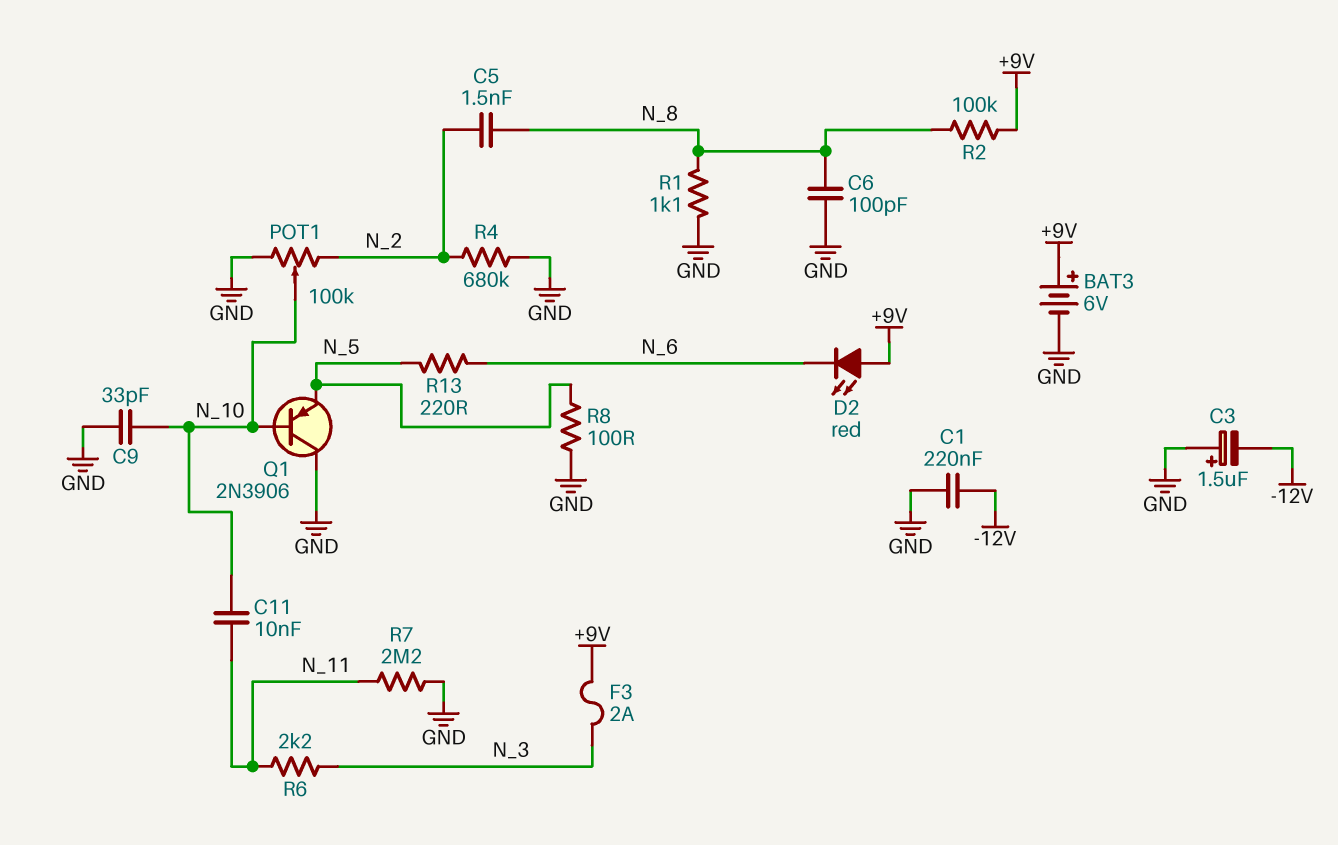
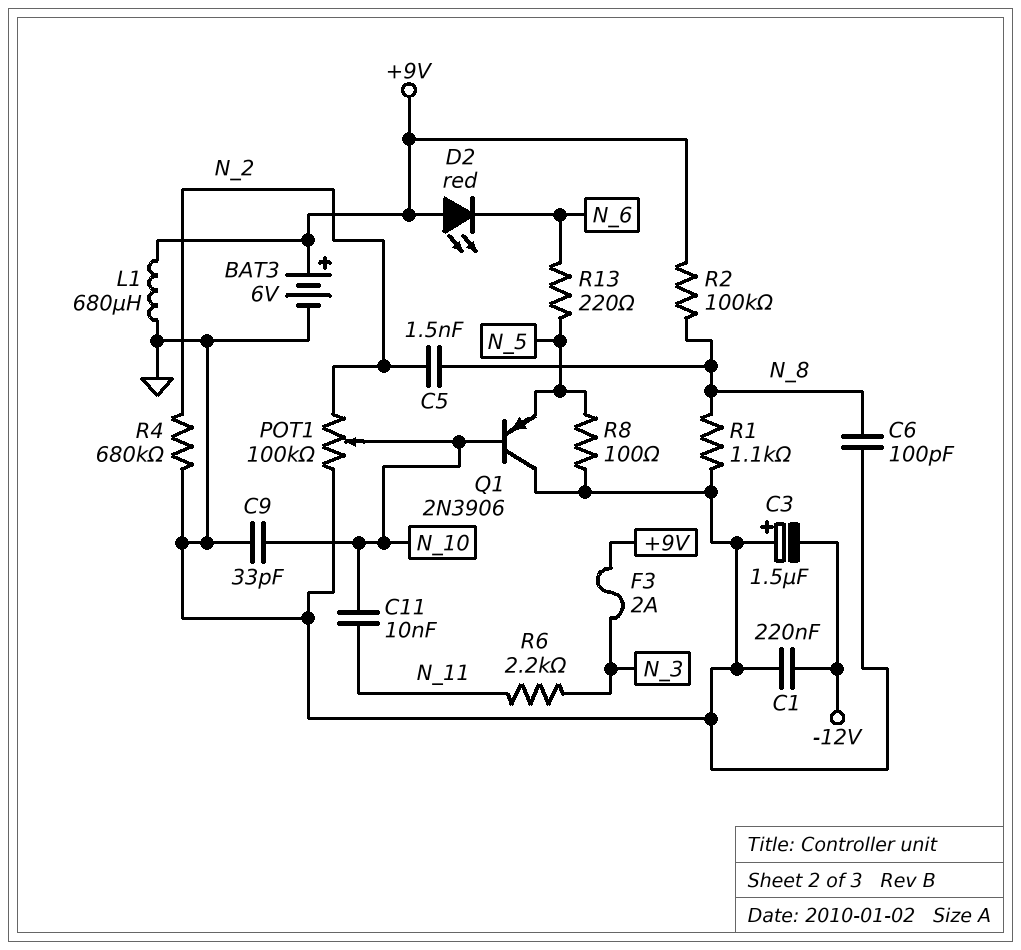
L1: none -> 680uH (+9V, GND)
R7: 2.2M (GND, N_11) -> none

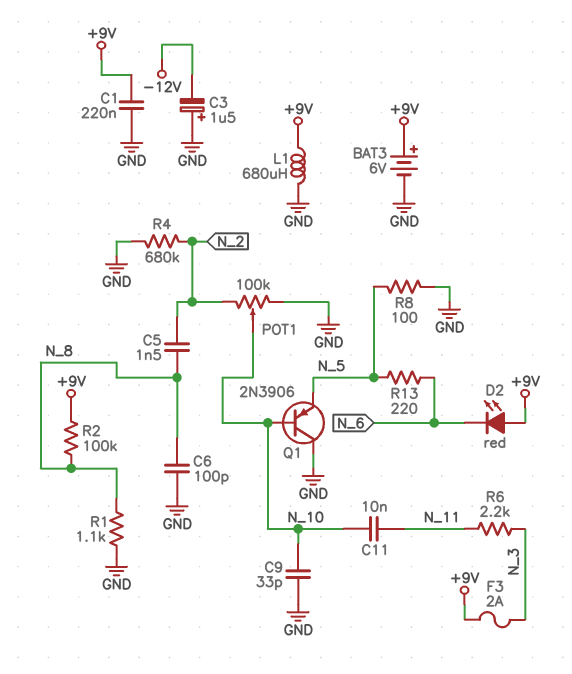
C1: 220nF (-12V, GND) -> 220nF (+9V, GND)

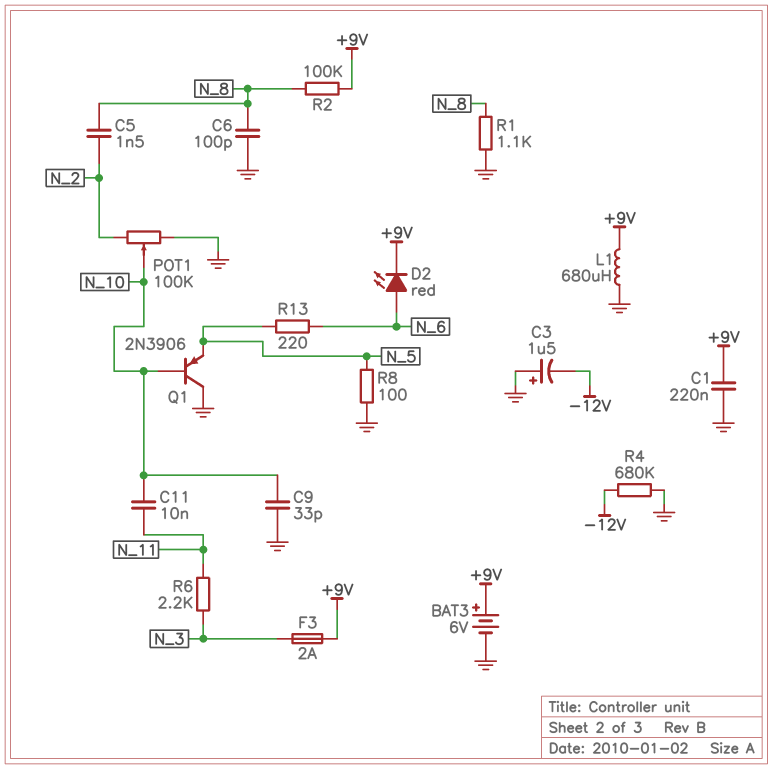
D2: LED red (A +9V, K N_6) -> LED red (A N_6, K +9V)
R4: 680k (GND, N_2) -> 680k (-12V, GND)

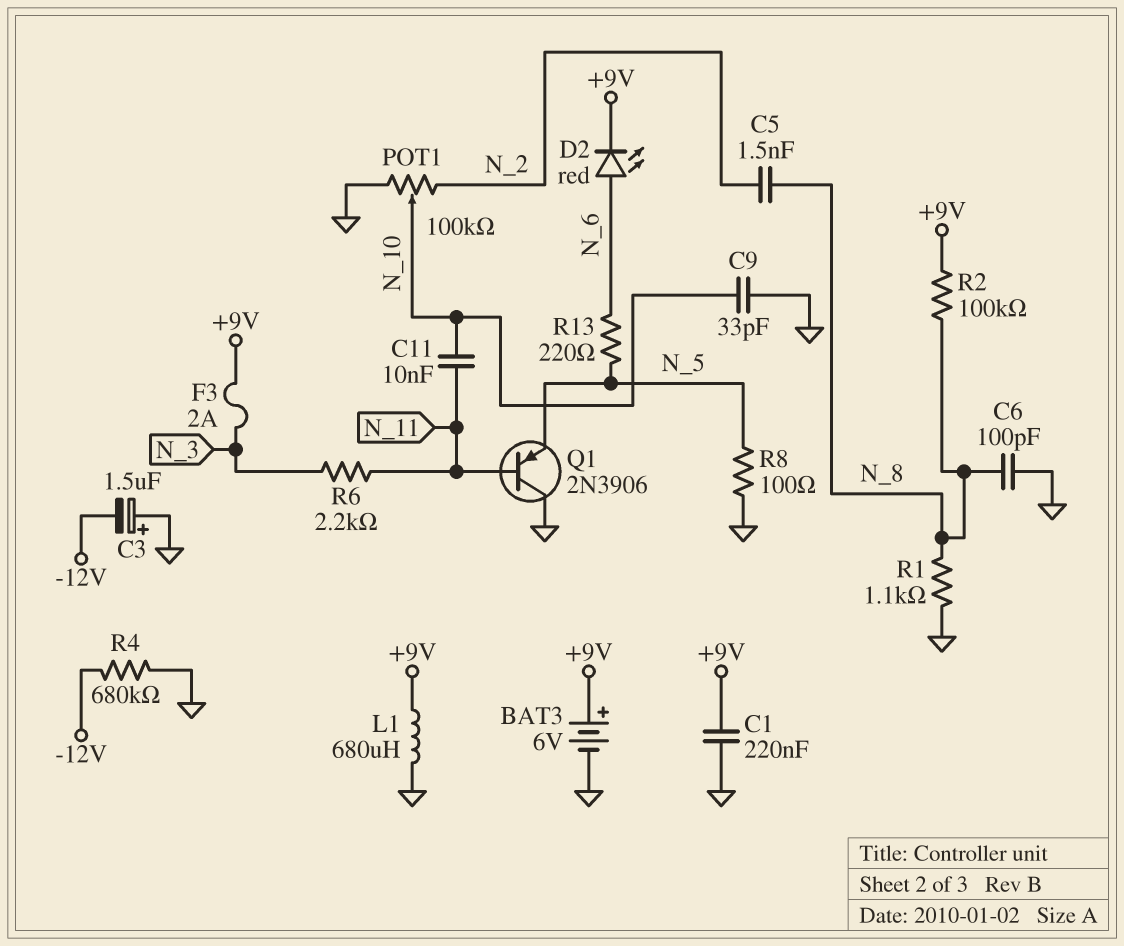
Q1: PNP 2N3906 (B N_10, C GND, E N_5) -> PNP 2N3906 (B N_11, C GND, E N_5)

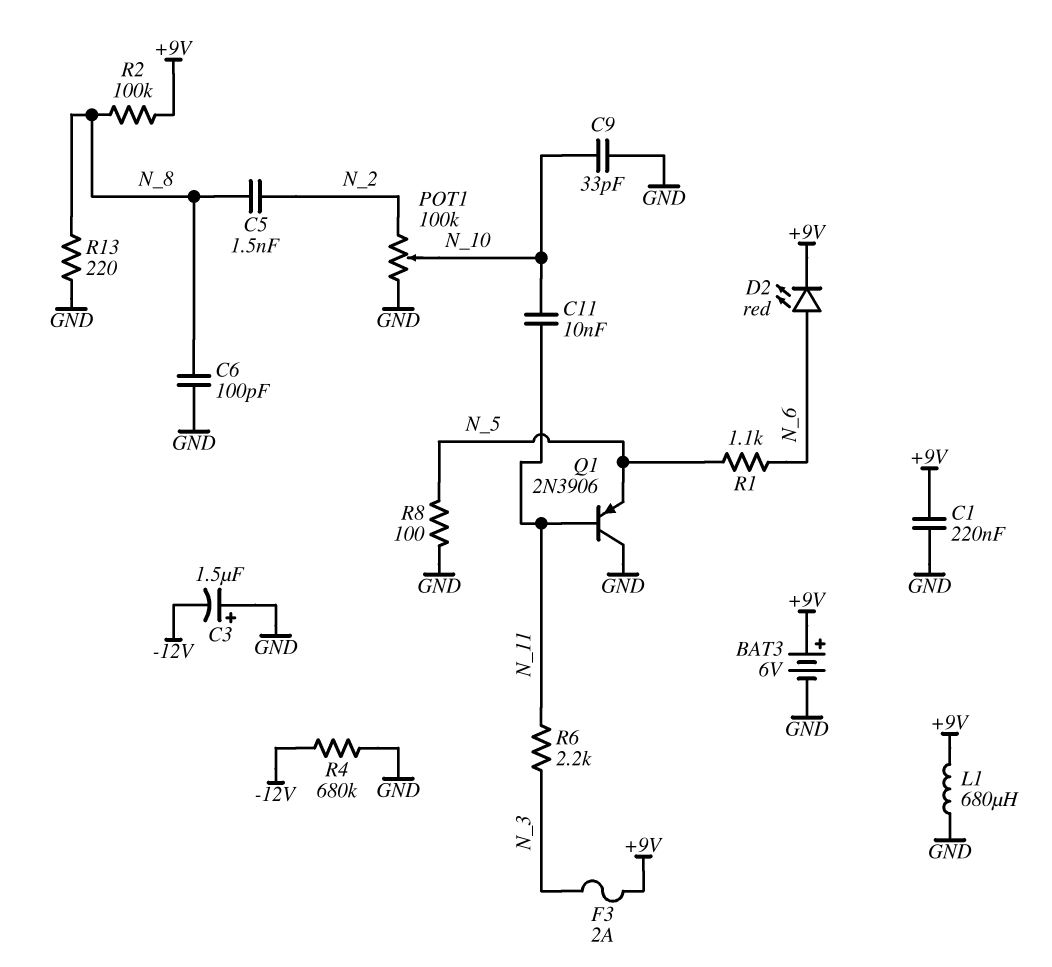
R1: 1.1k (GND, N_8) -> 1.1k (N_5, N_6)
R13: 220 (N_5, N_6) -> 220 (GND, N_8)

